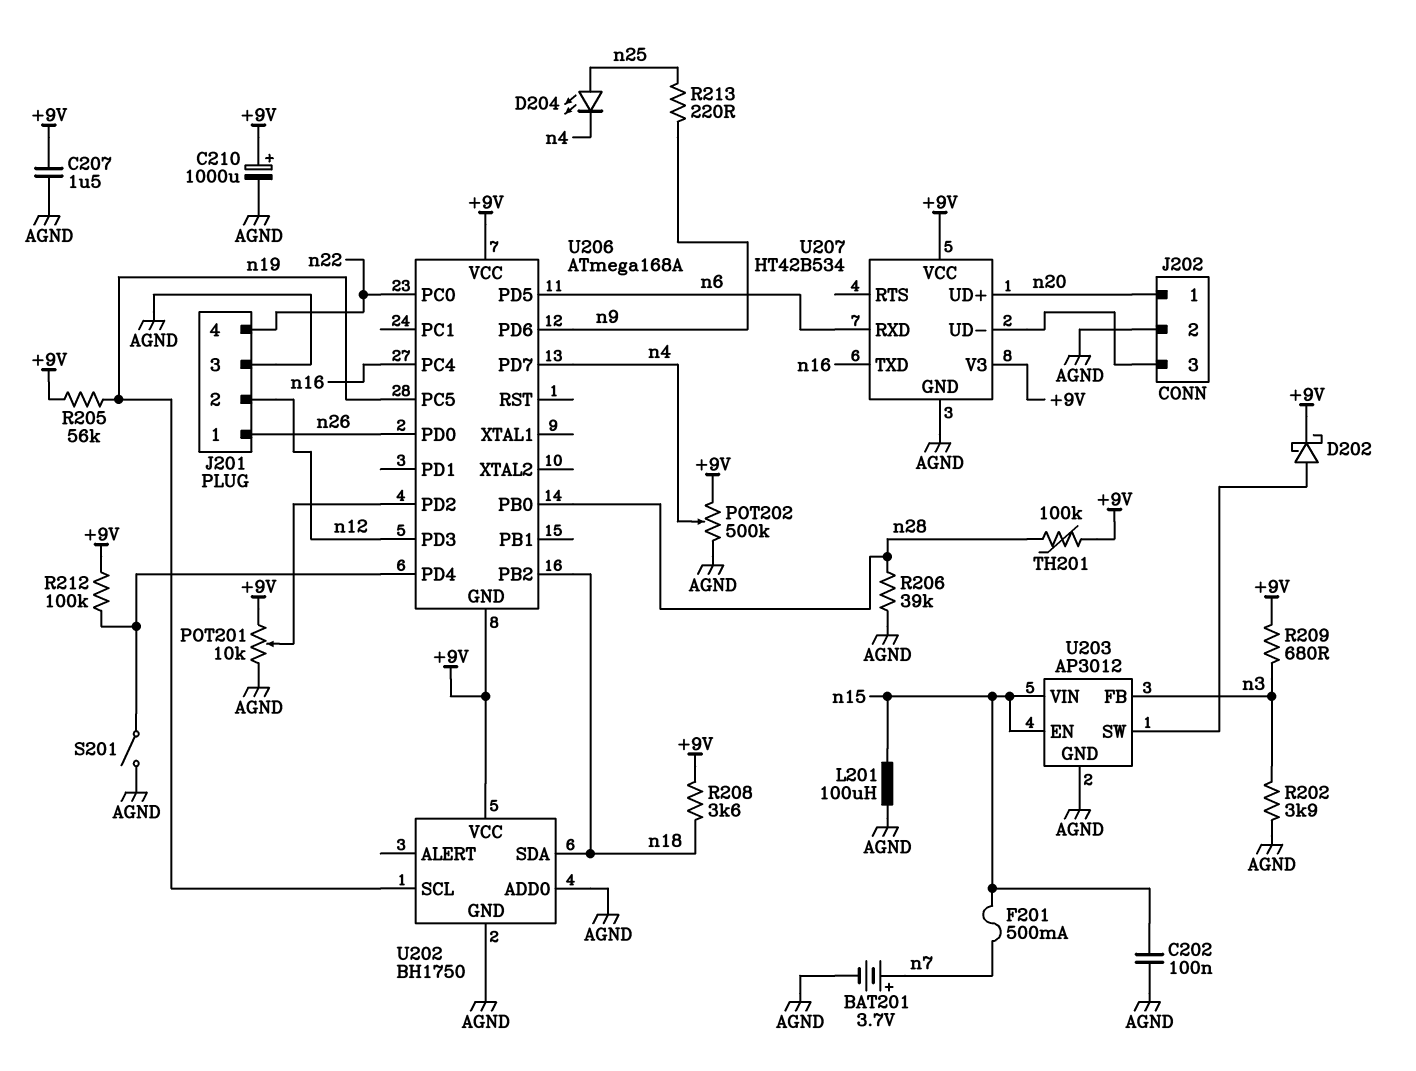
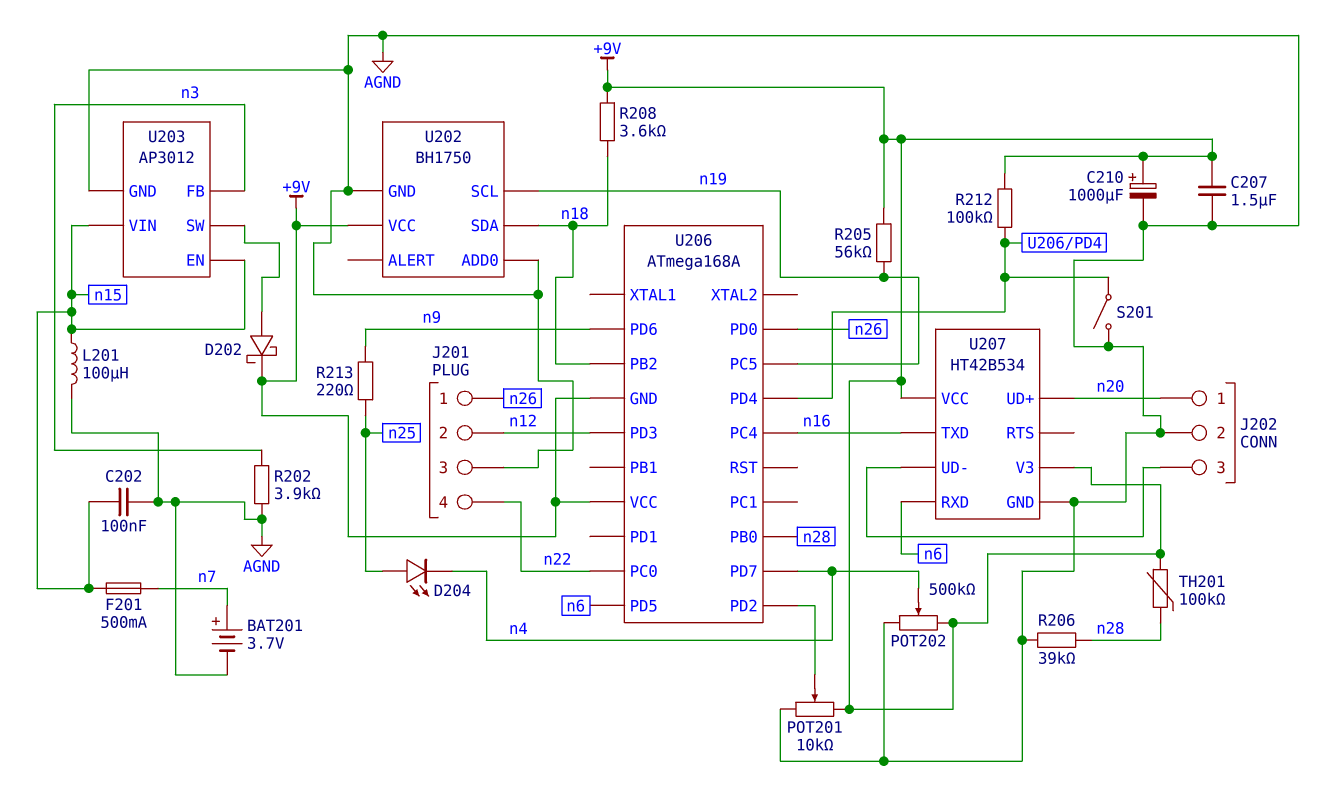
R209: 680 (+9V, n3) -> none

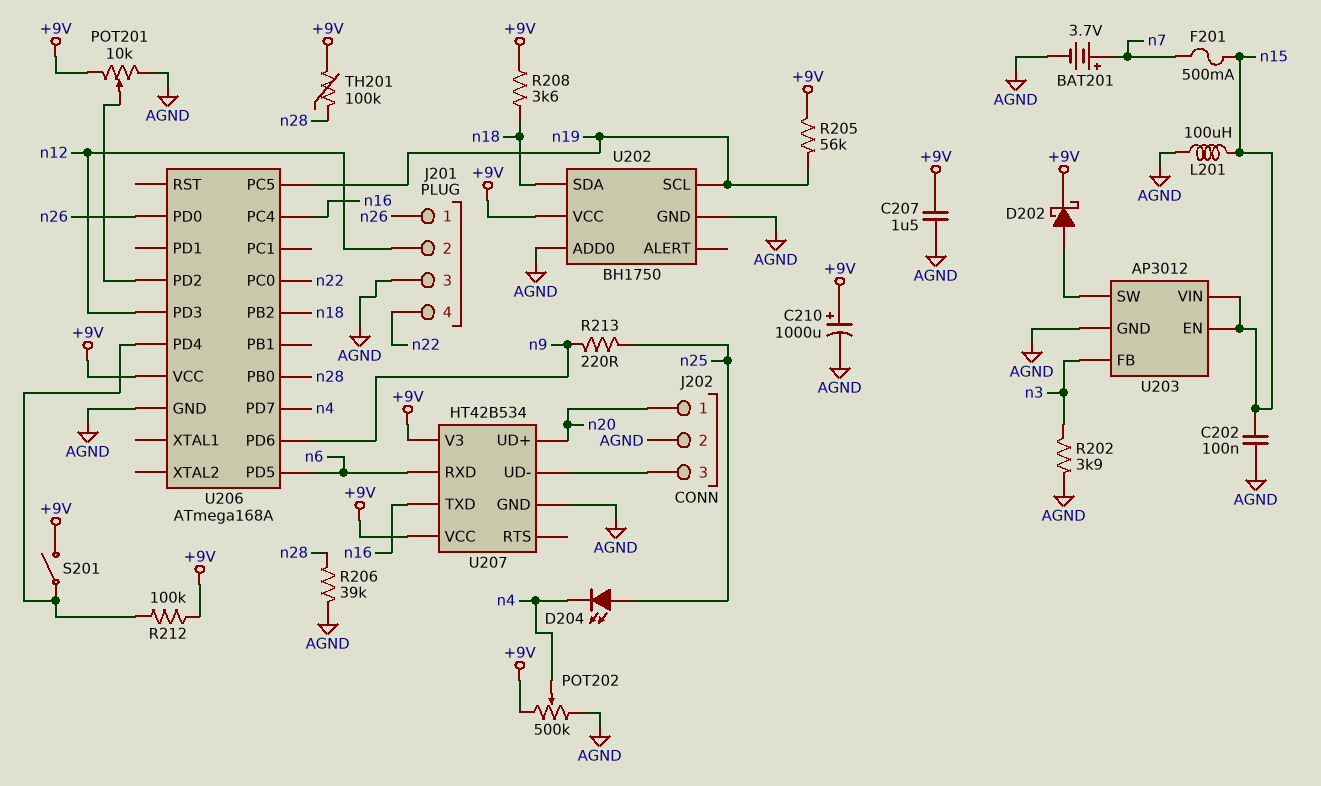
S201: switch (AGND, U206/PD4) -> switch (+9V, U206/PD4)
U206 pin GND: +9V -> AGND

